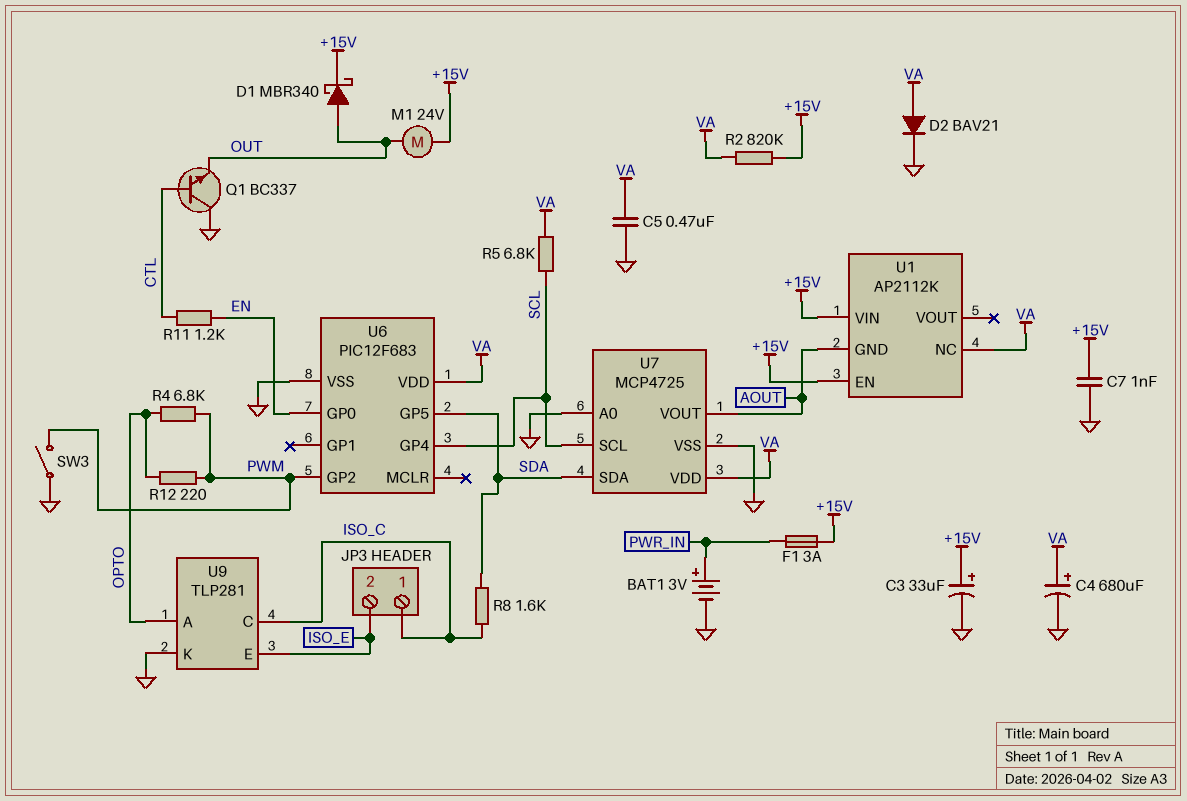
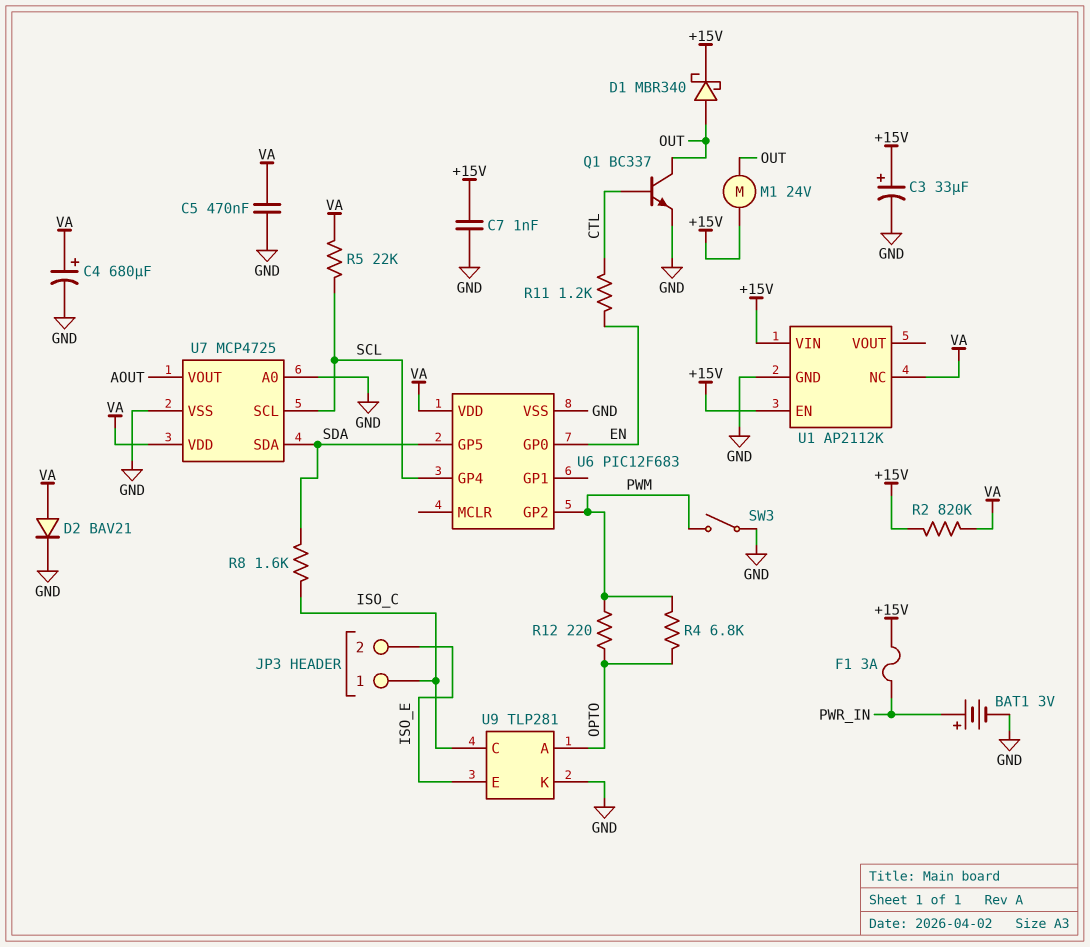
Q1: NPN BC337 (B CTL, C GND, E OUT) -> NPN BC337 (B CTL, C OUT, E GND)
R5: 6.8k (SCL, VA) -> 22k (SCL, VA)
U1 pin GND: AOUT -> GND

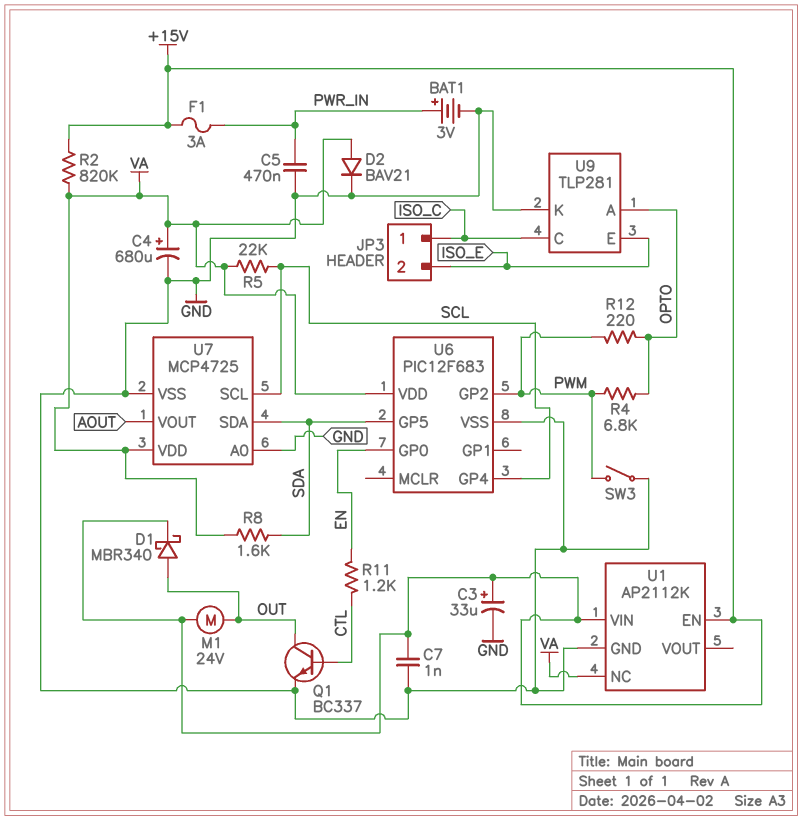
C5: 470nF (GND, VA) -> 470nF (GND, PWR_IN)
R8: 1.6k (ISO_C, SDA) -> 1.6k (SDA, VA)

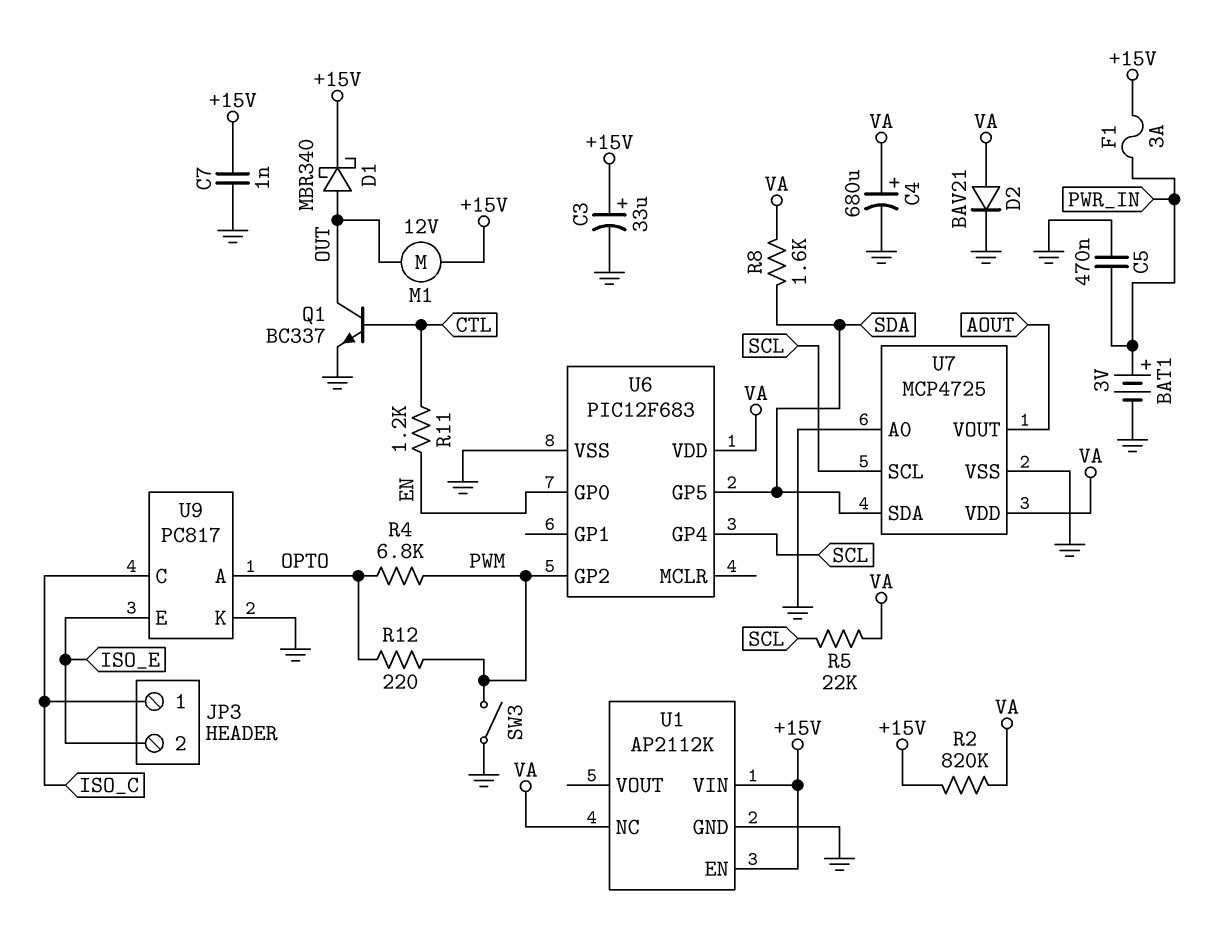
M1: motor 24V (+15V, OUT) -> motor 12V (+15V, OUT)
U9: TLP281 -> PC817

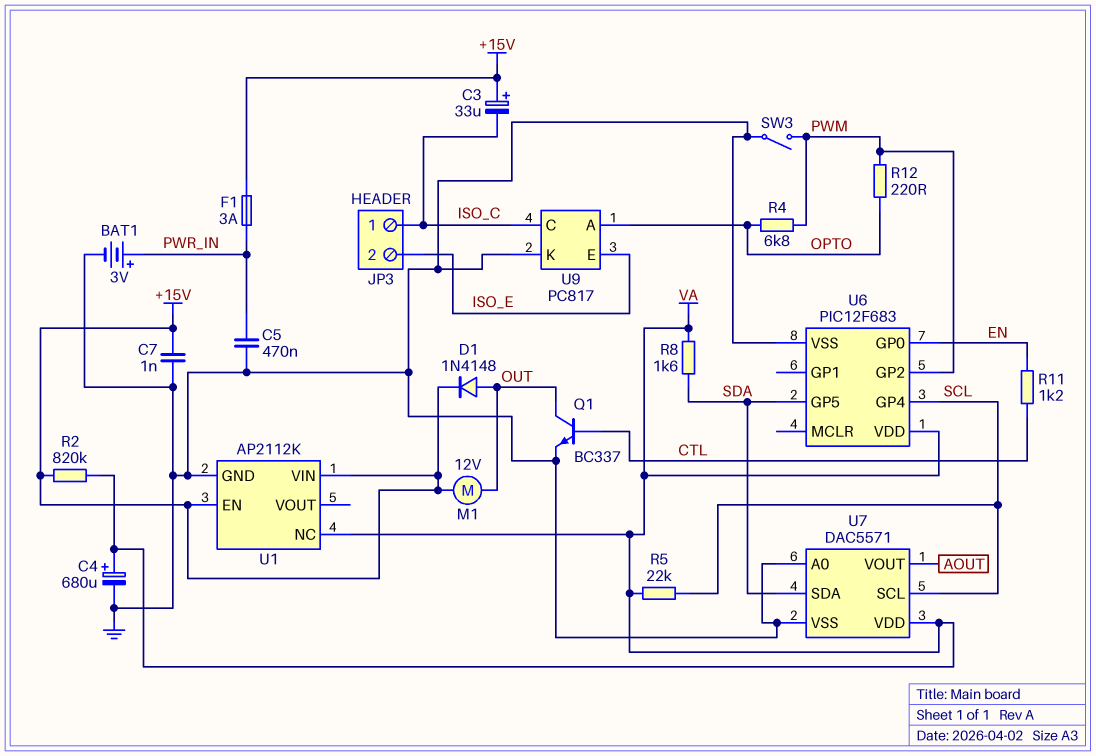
C3: 33uF (plus +15V, minus GND) -> 33uF (plus +15V, minus ISO_C)
D1: schottky MBR340 (A OUT, K +15V) -> diode 1N4148 (A OUT, K +15V)
D2: diode BAV21 (A VA, K GND) -> none
U7: MCP4725 -> DAC5571

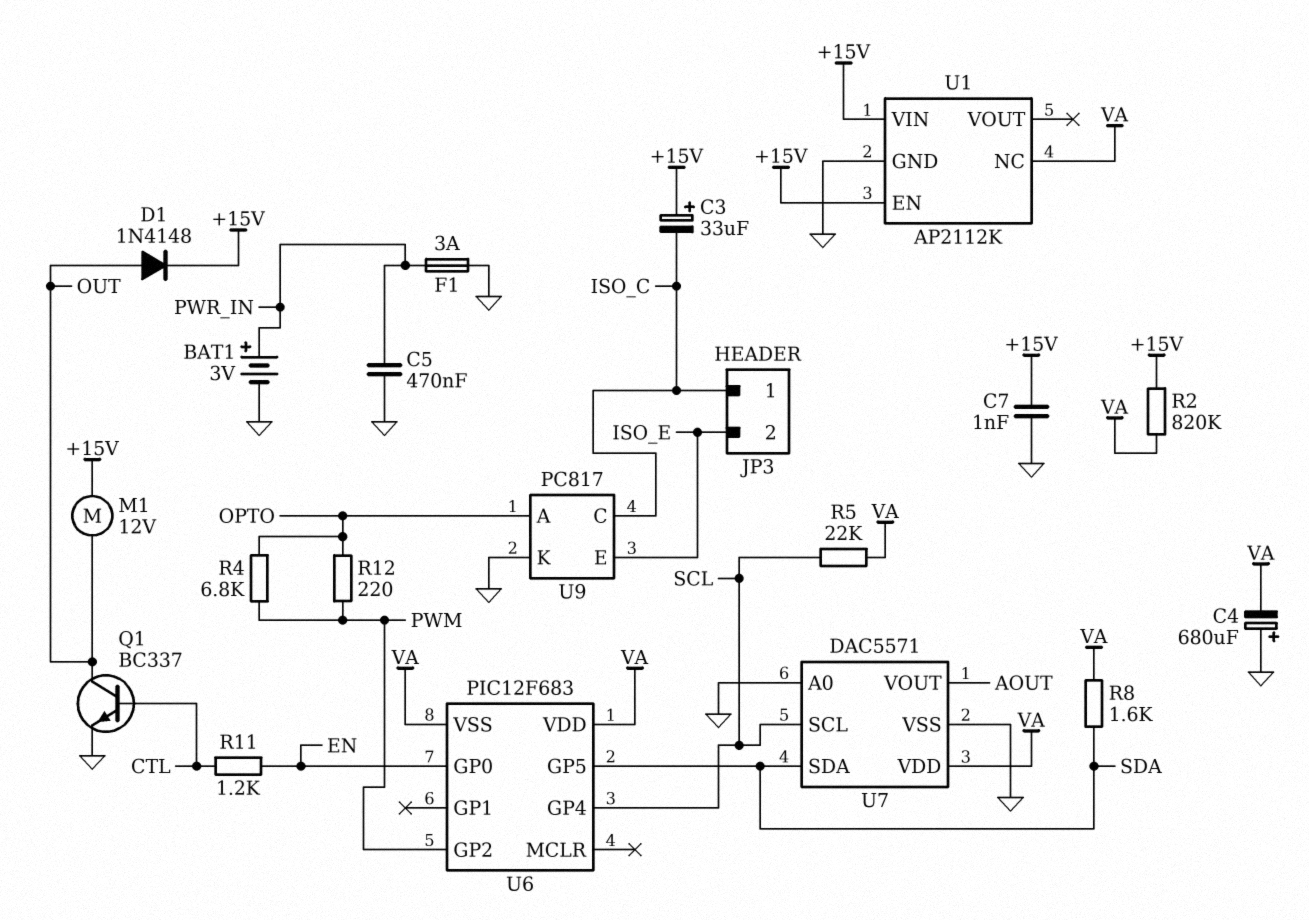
C4: 680uF (plus VA, minus GND) -> 680uF (plus GND, minus VA)
F1: 3A (+15V, PWR_IN) -> 3A (GND, PWR_IN)
SW3: switch (GND, PWM) -> none
U6 pin VSS: GND -> VA

